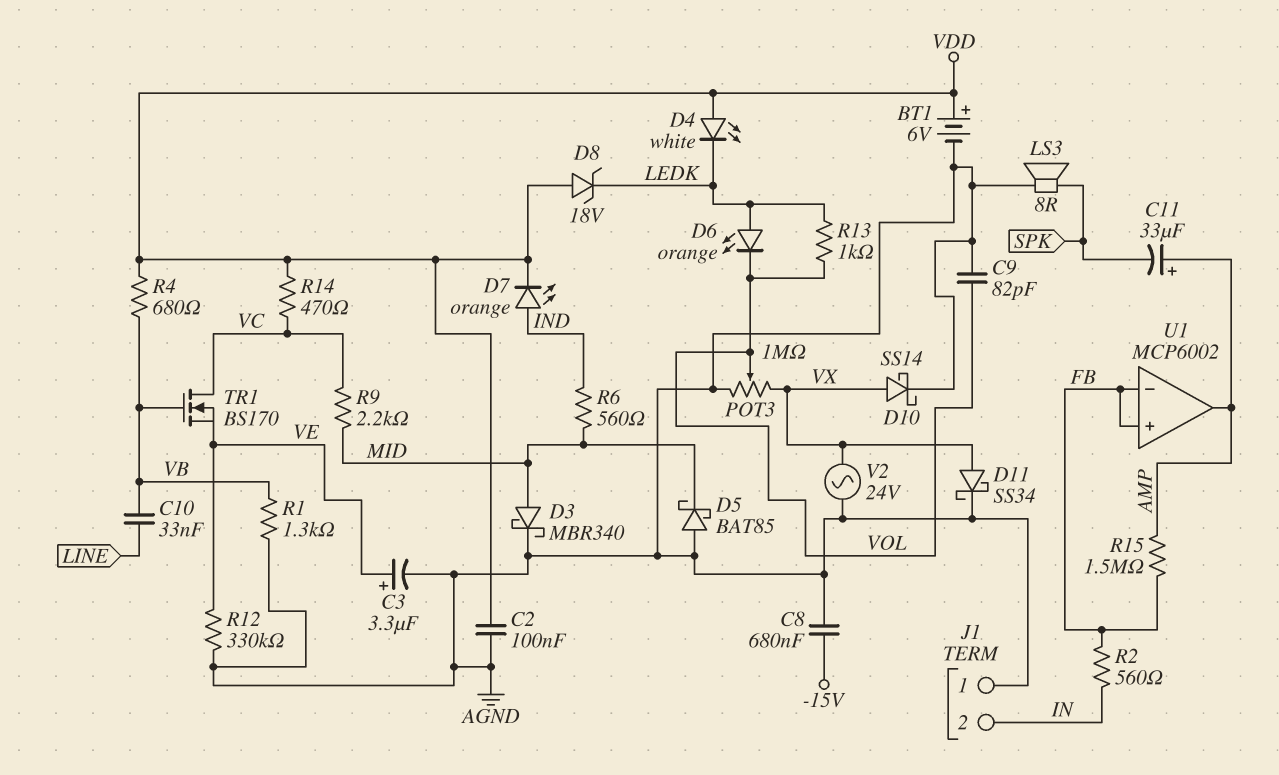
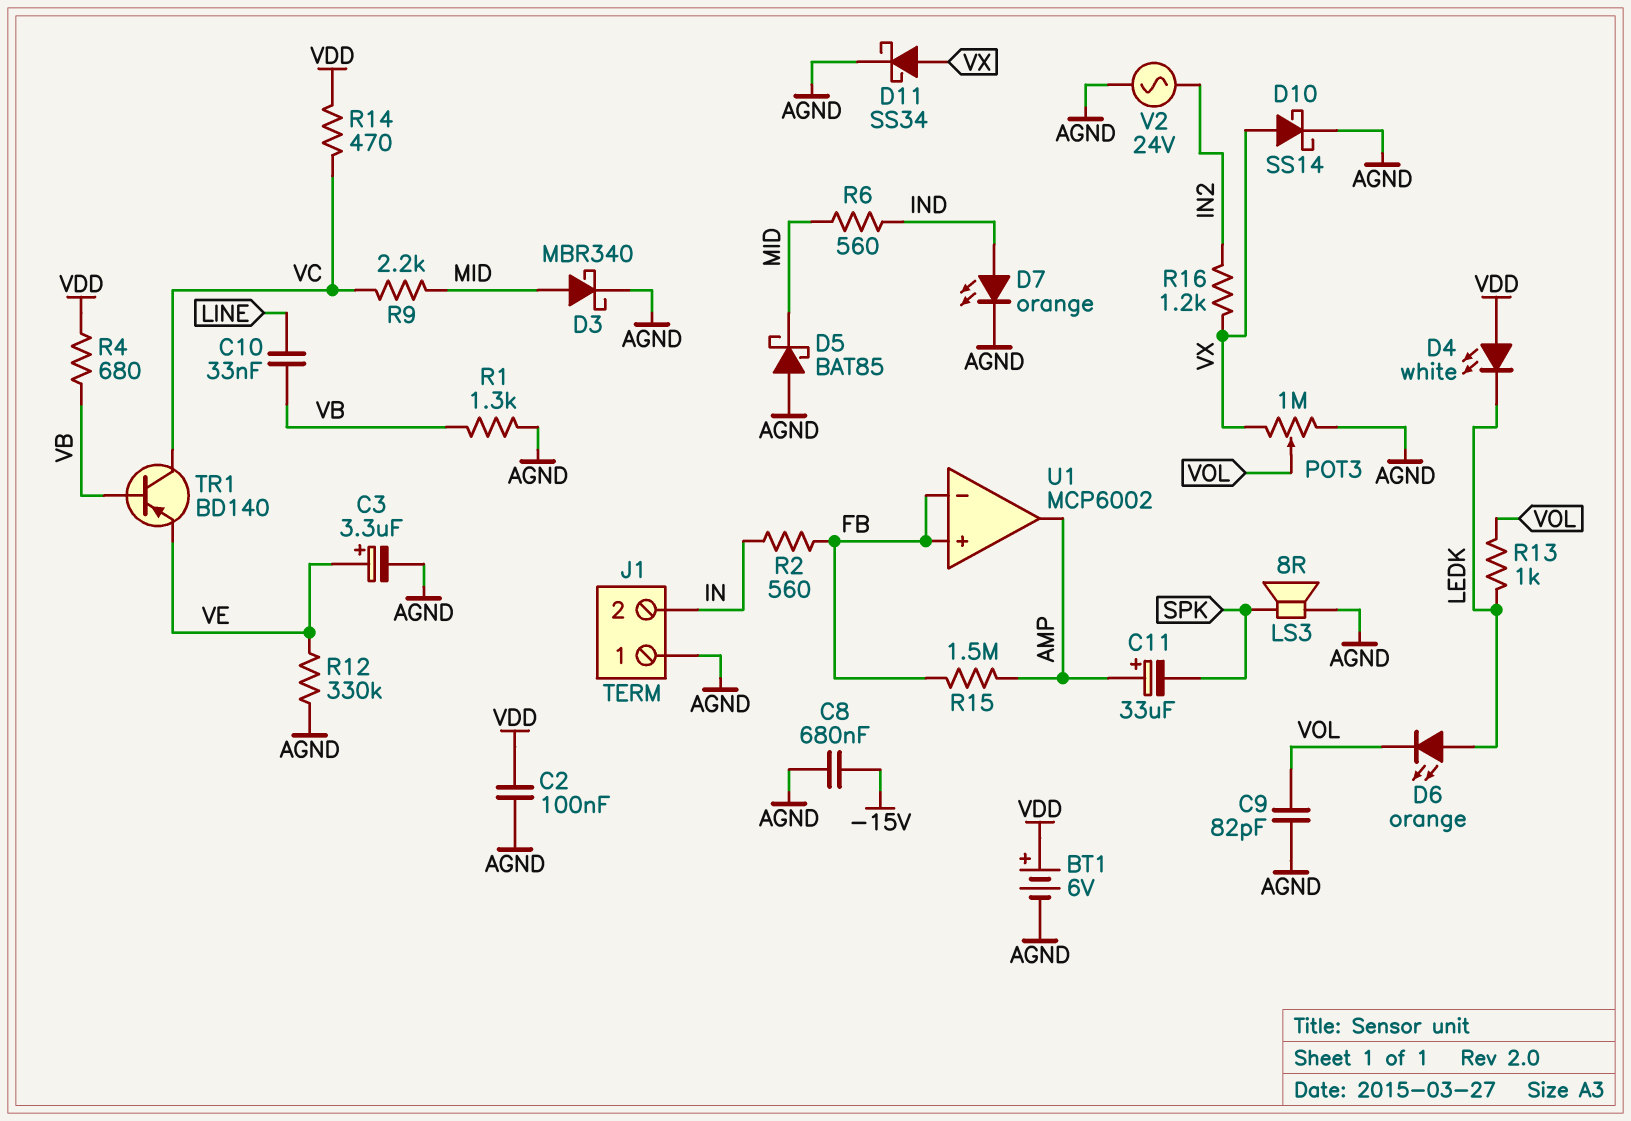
D7: LED orange (A IND, K VDD) -> LED orange (A IND, K AGND)
D8: zener 18V (A VDD, K LEDK) -> none
R16: none -> 1.2k (IN2, VX)
TR1: NMOS BS170 (G VB, D VC, S VE) -> PNP BD140 (B VB, C VC, E VE)
V2: AC 24V (AGND, VX) -> AC 24V (AGND, IN2)

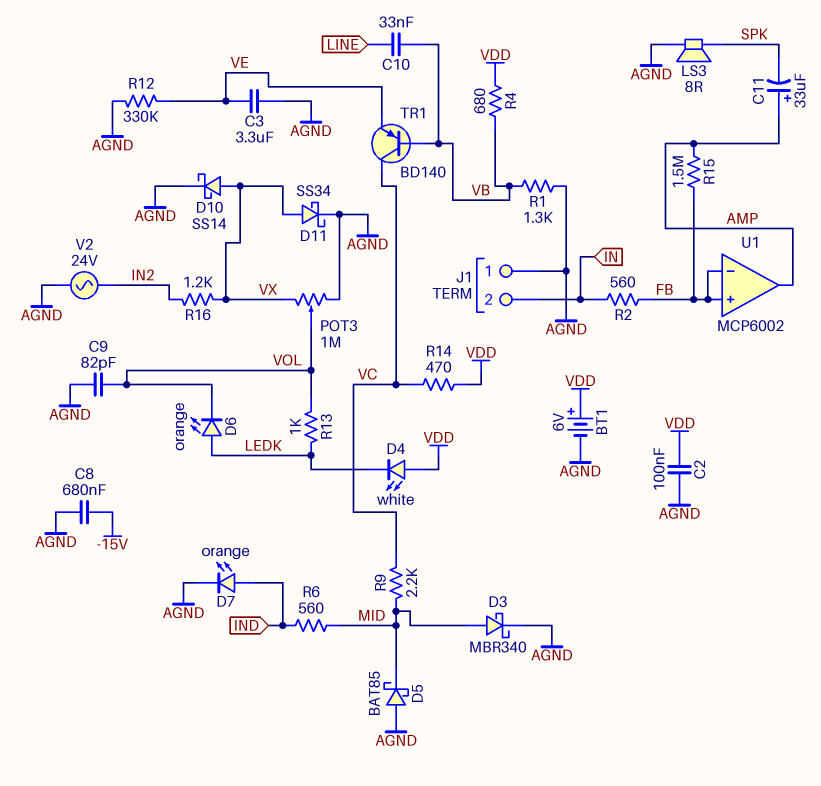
C3: 3.3uF (plus VE, minus AGND) -> 3.3uF (AGND, VE)

